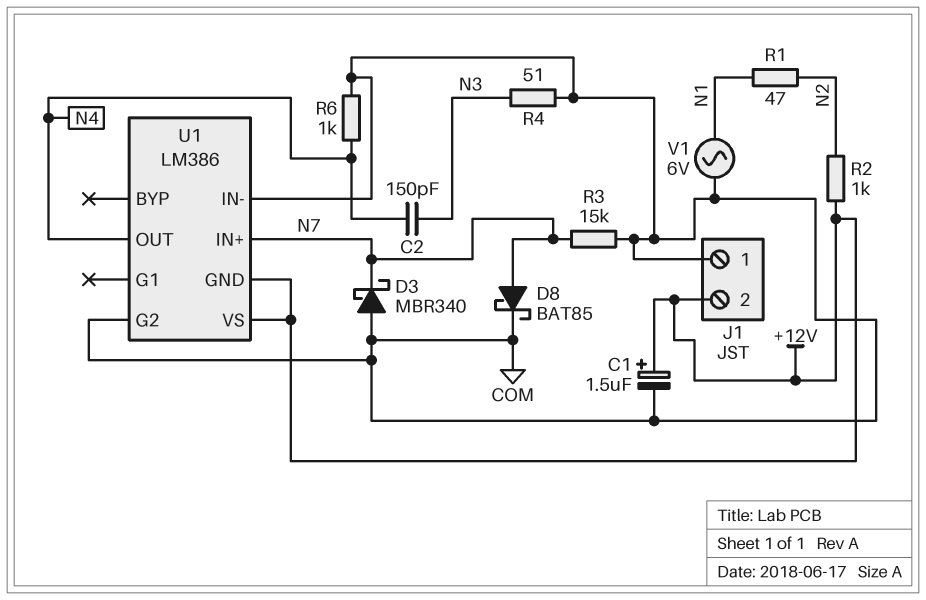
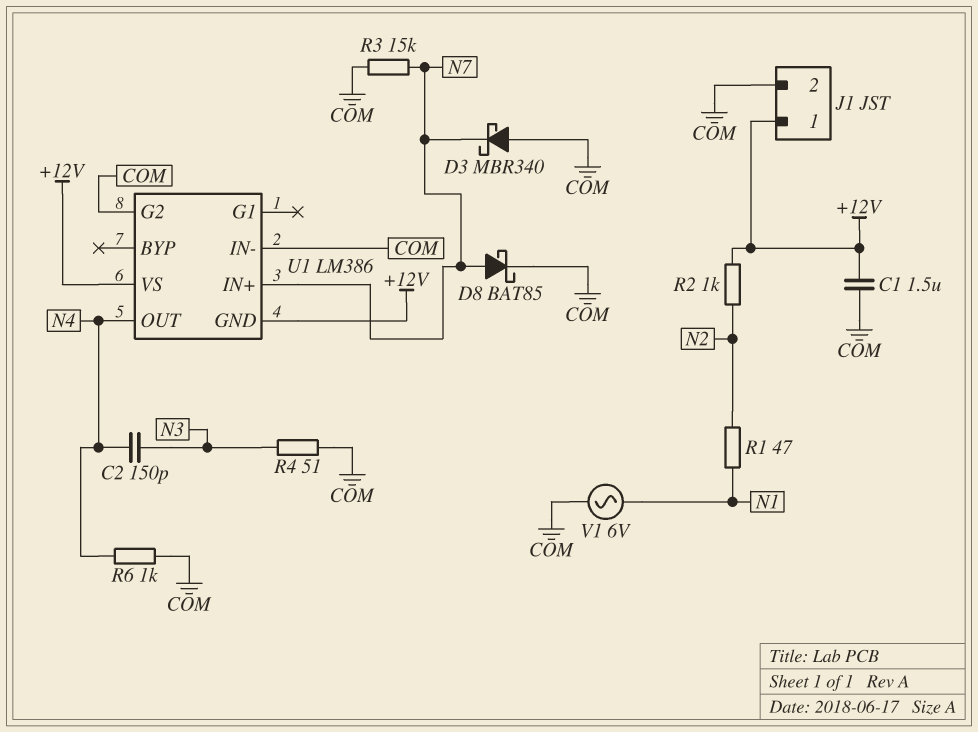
C1: 1.5uF (plus +12V, minus COM) -> 1.5uF (+12V, COM)
J1 pin 1: COM -> +12V
J1 pin 2: +12V -> COM

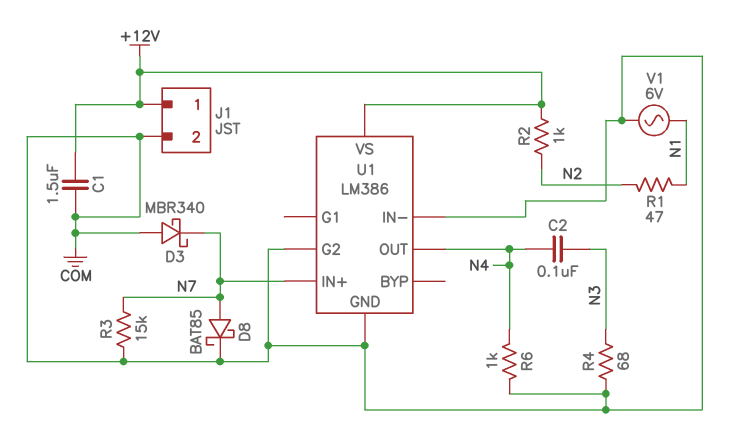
C2: 150pF (N3, N4) -> 100nF (N3, N4)
R4: 51 (COM, N3) -> 68 (COM, N3)
U1 pin GND: +12V -> COM

